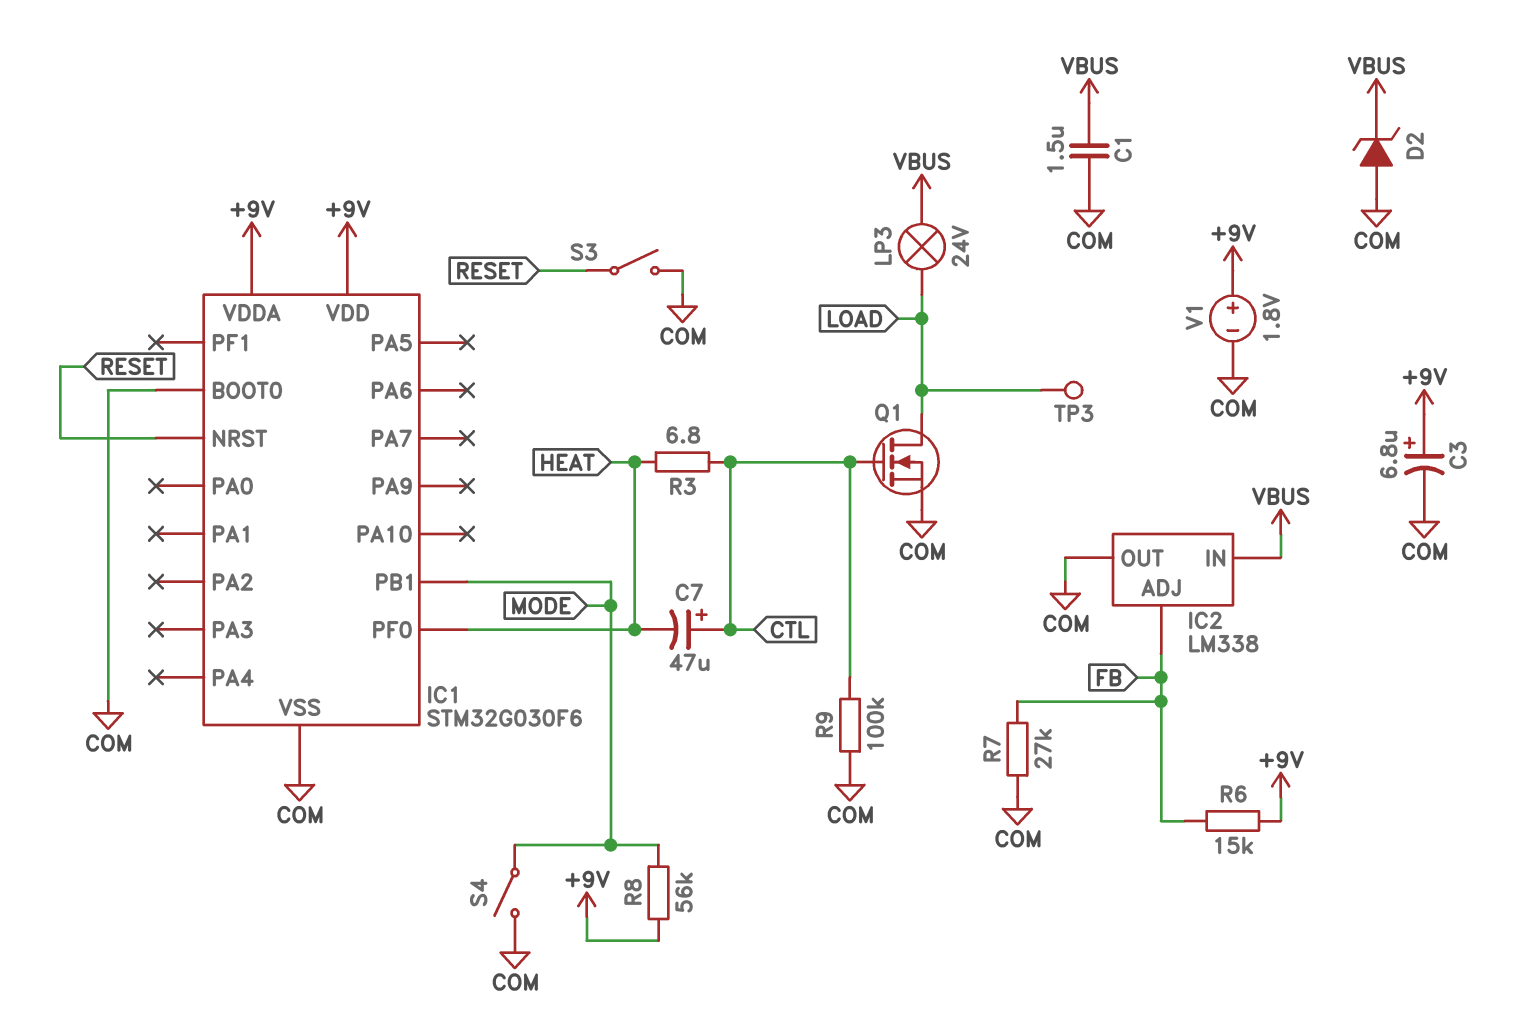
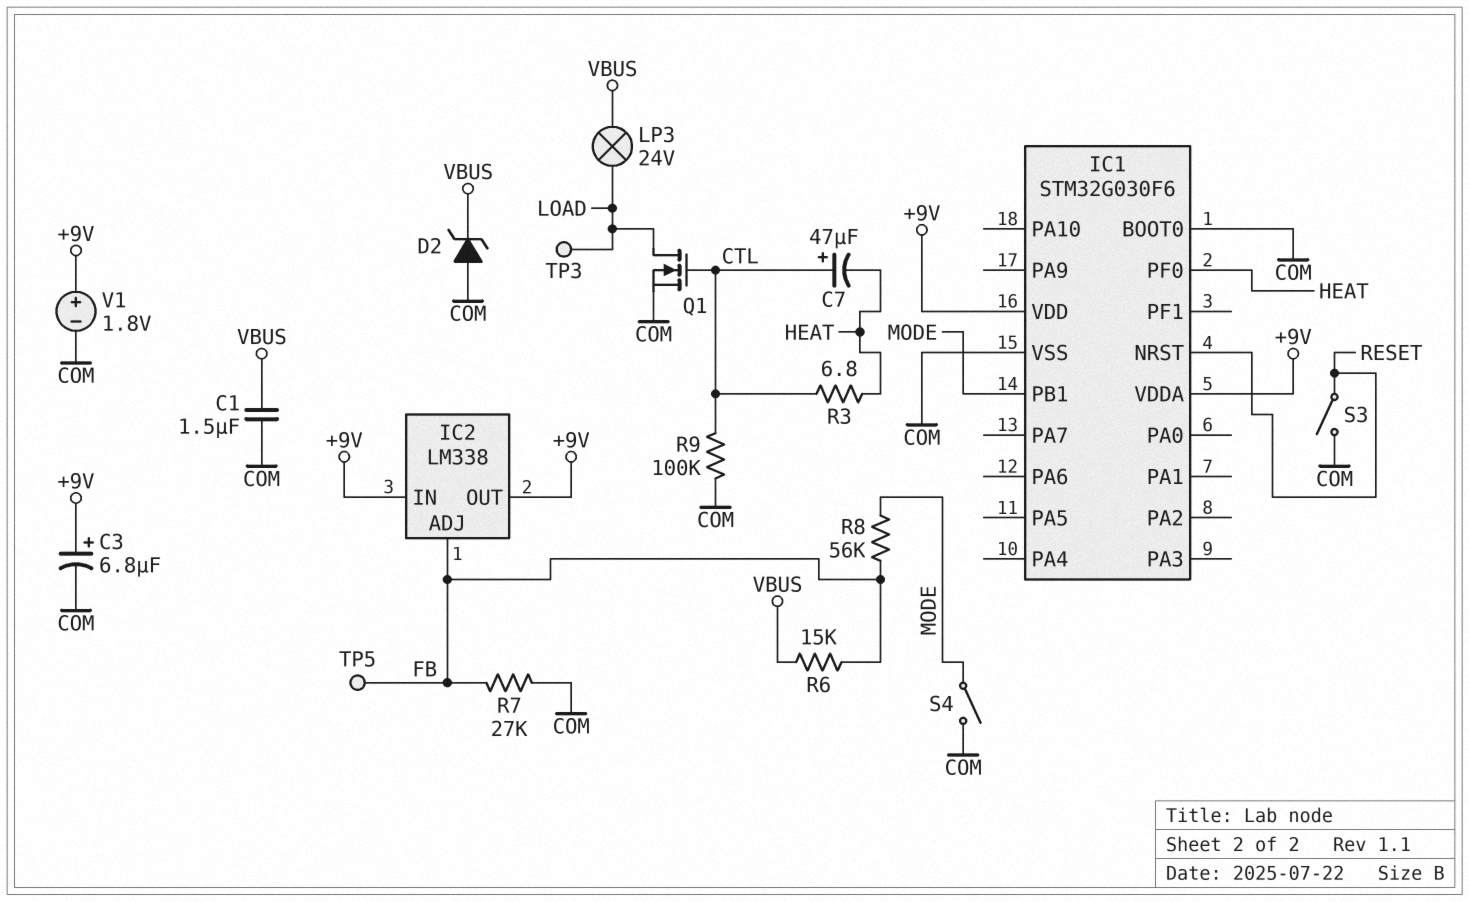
IC2 pin IN: VBUS -> +9V
IC2 pin OUT: COM -> +9V
R6: 15k (+9V, FB) -> 15k (FB, VBUS)
R8: 56k (+9V, MODE) -> 56k (FB, MODE)
TP5: none -> test point (FB)

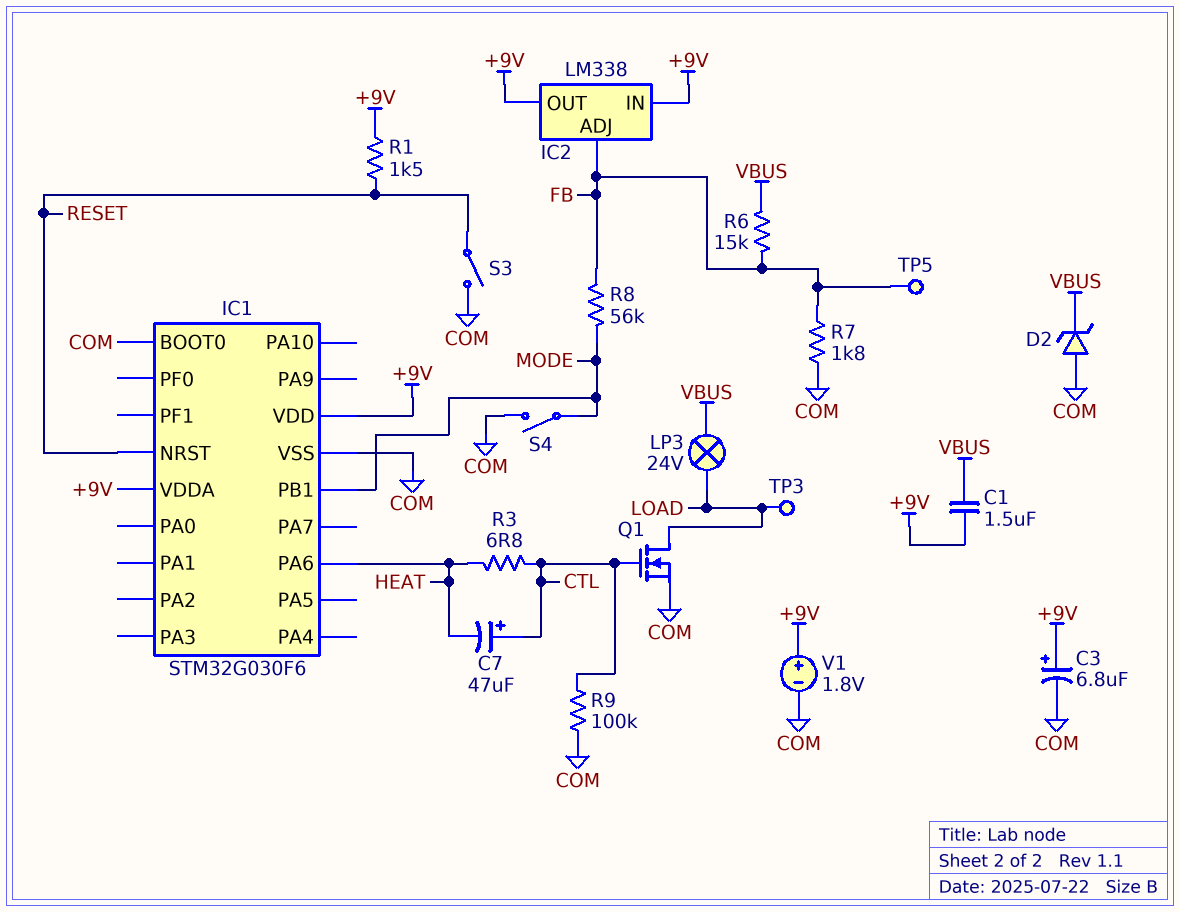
C1: 1.5uF (COM, VBUS) -> 1.5uF (+9V, VBUS)
IC1 pin PA6: none -> HEAT
IC1 pin PF0: HEAT -> none
R1: none -> 1.5k (+9V, RESET)
R7: 27k (COM, FB) -> 1.8k (COM, FB)

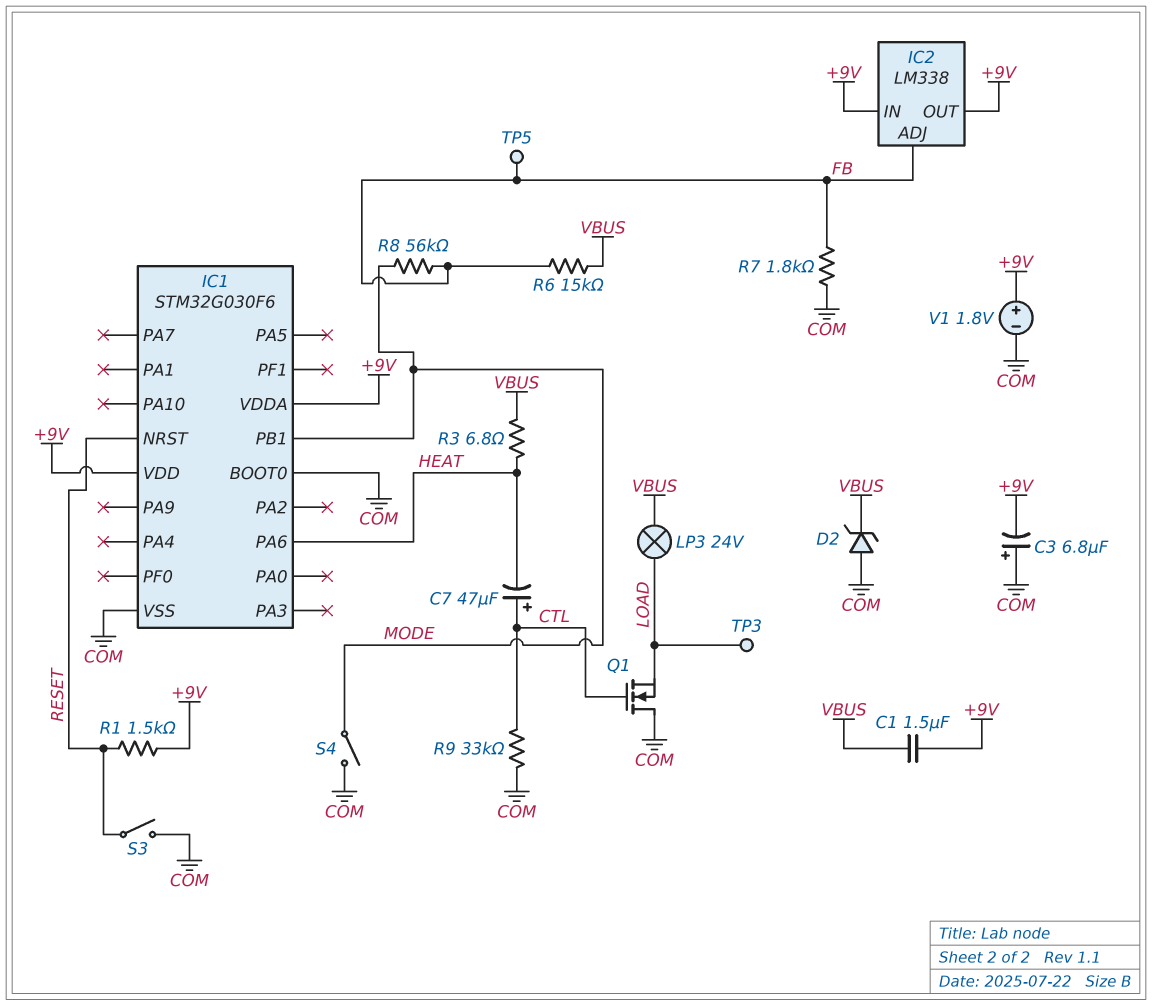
C3: 6.8uF (plus +9V, minus COM) -> 6.8uF (plus COM, minus +9V)
Q1: NMOS (G CTL, D LOAD, S COM) -> NMOS (G CTL, D COM, S LOAD)
R3: 6.8 (CTL, HEAT) -> 6.8 (HEAT, VBUS)
R9: 100k (COM, CTL) -> 33k (COM, CTL)

